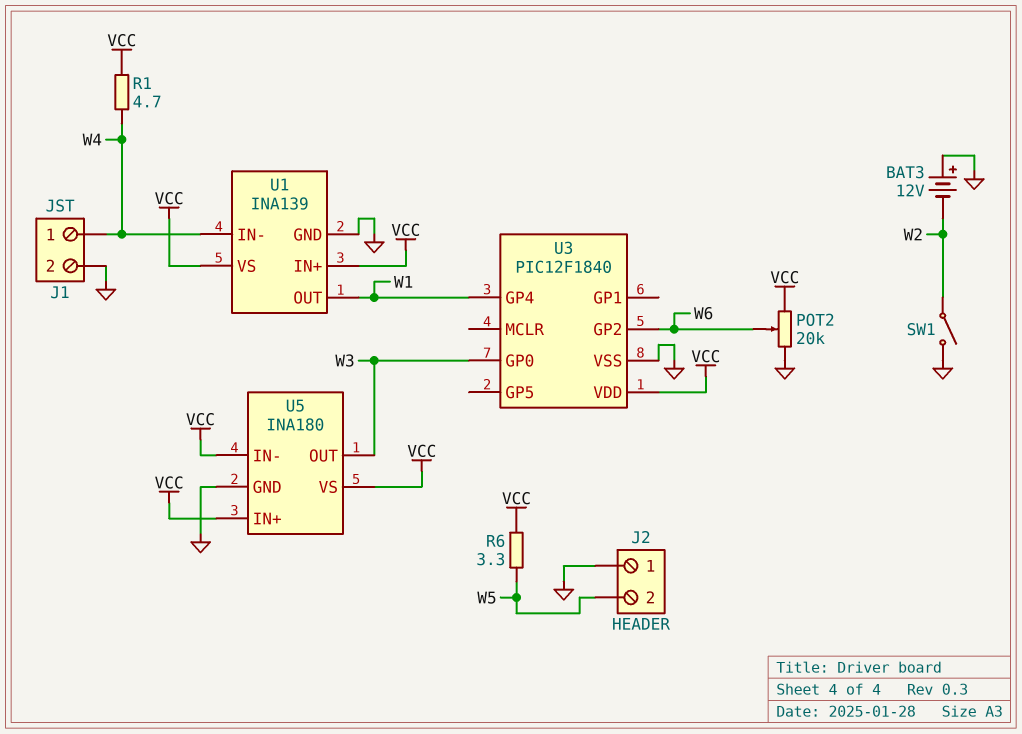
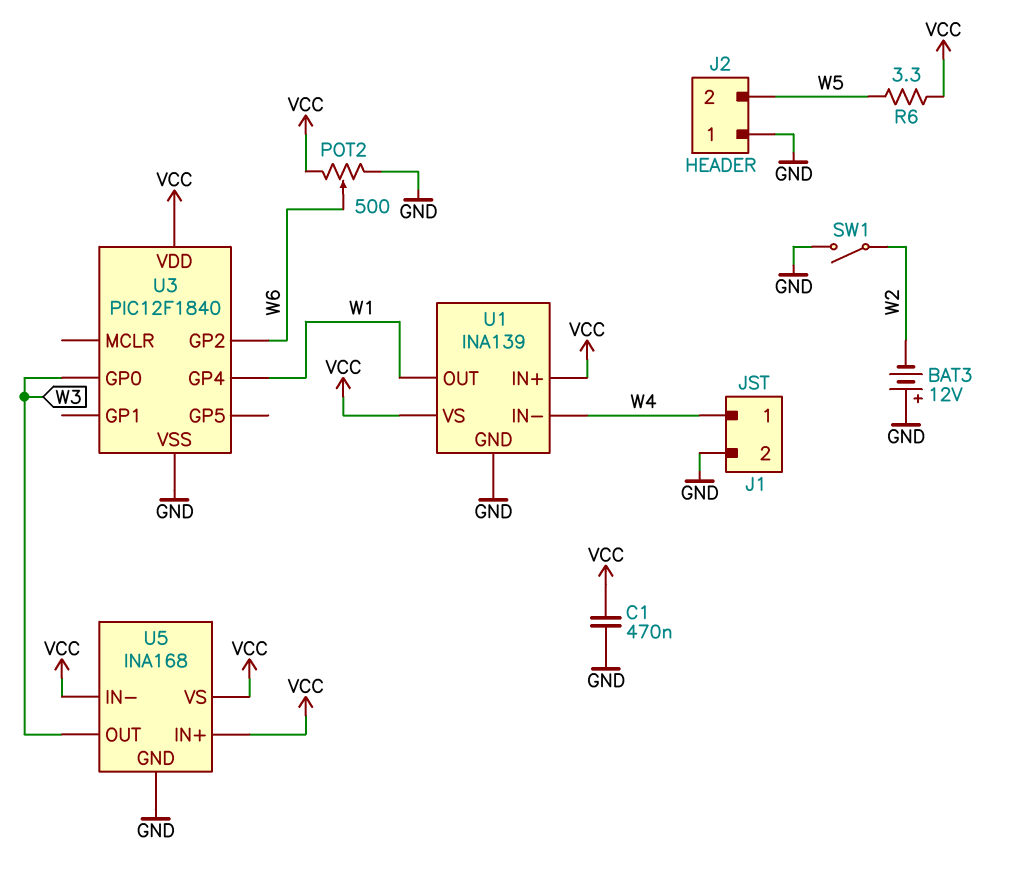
C1: none -> 470nF (GND, VCC)
POT2: 20k (GND, VCC, wiper W6) -> 500 (GND, VCC, wiper W6)
R1: 4.7 (VCC, W4) -> none
U5: INA180 -> INA168

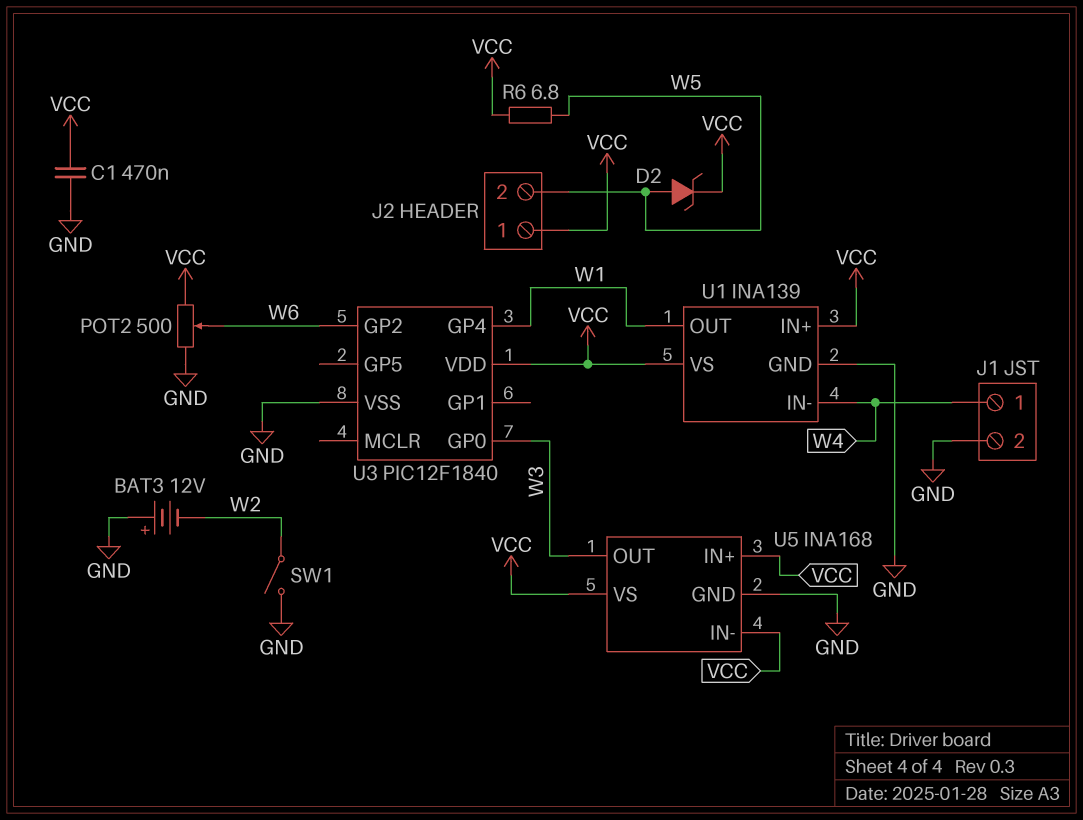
D2: none -> zener (A W5, K VCC)
J2 pin 1: GND -> VCC
R6: 3.3 (VCC, W5) -> 6.8 (VCC, W5)

